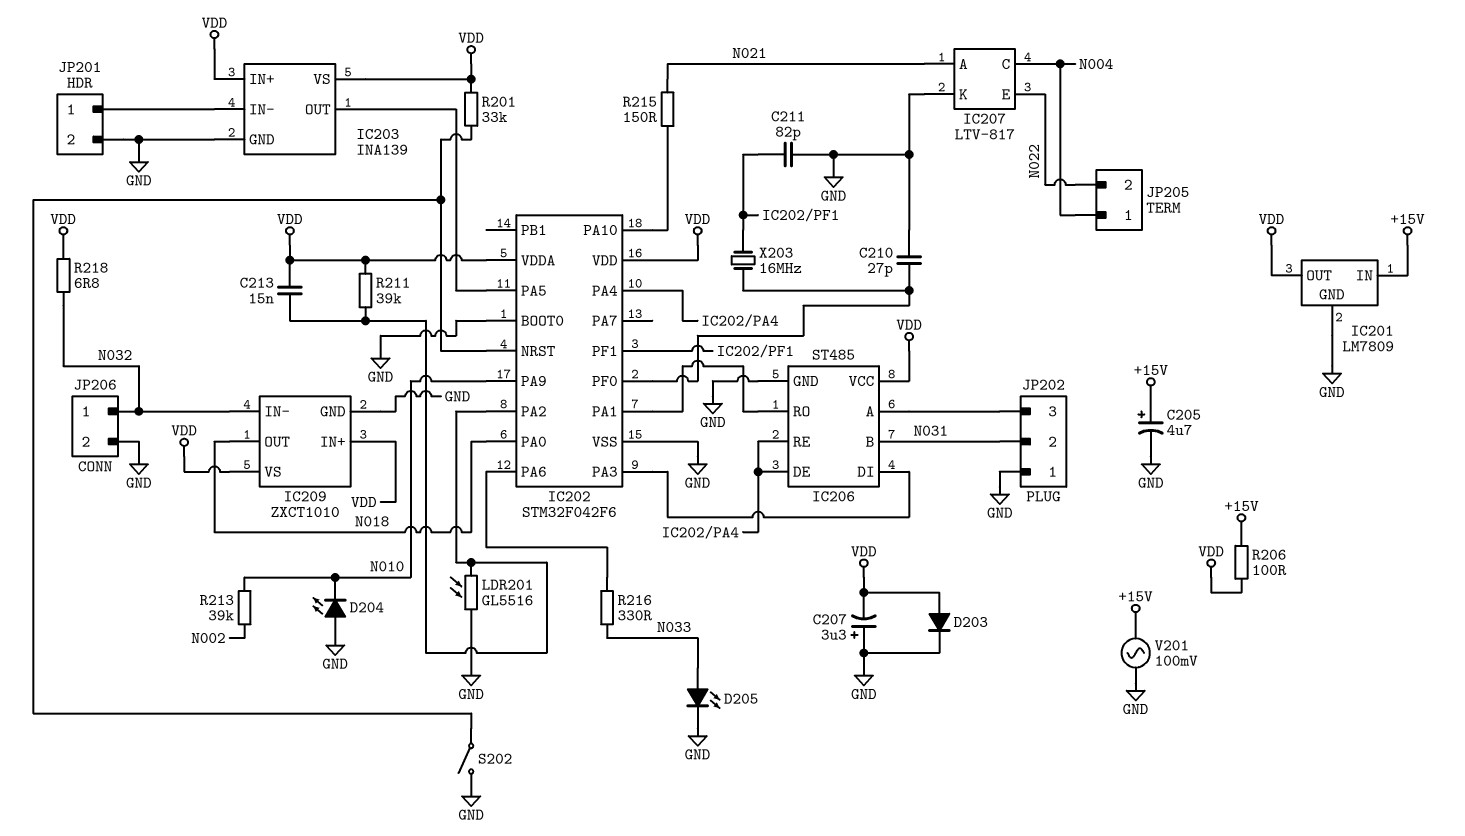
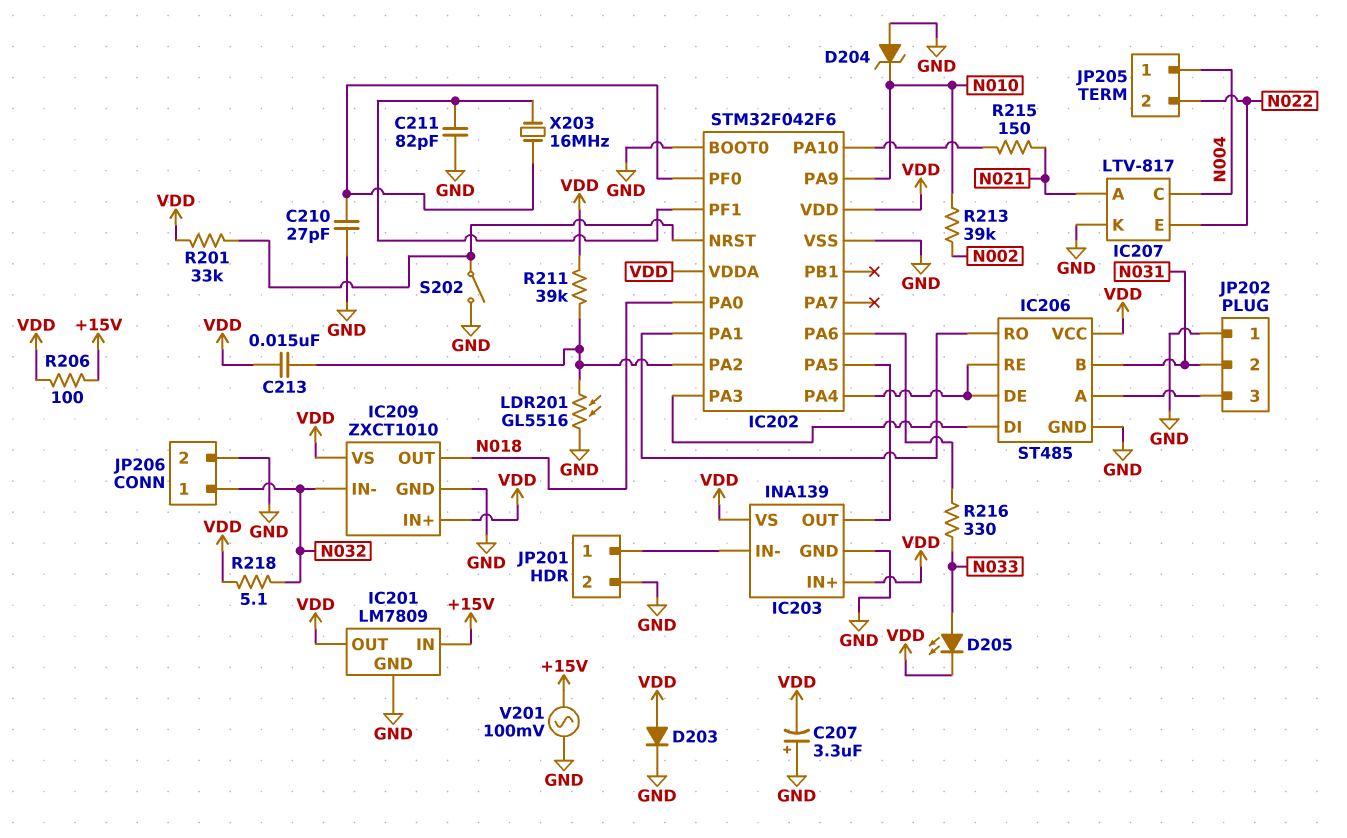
C205: 4.7uF (plus +15V, minus GND) -> none
D204: LED (A GND, K N010) -> zener (A GND, K N010)
D205: LED (A N033, K GND) -> LED (A N033, K VDD)
R218: 6.8 (N032, VDD) -> 5.1 (N032, VDD)

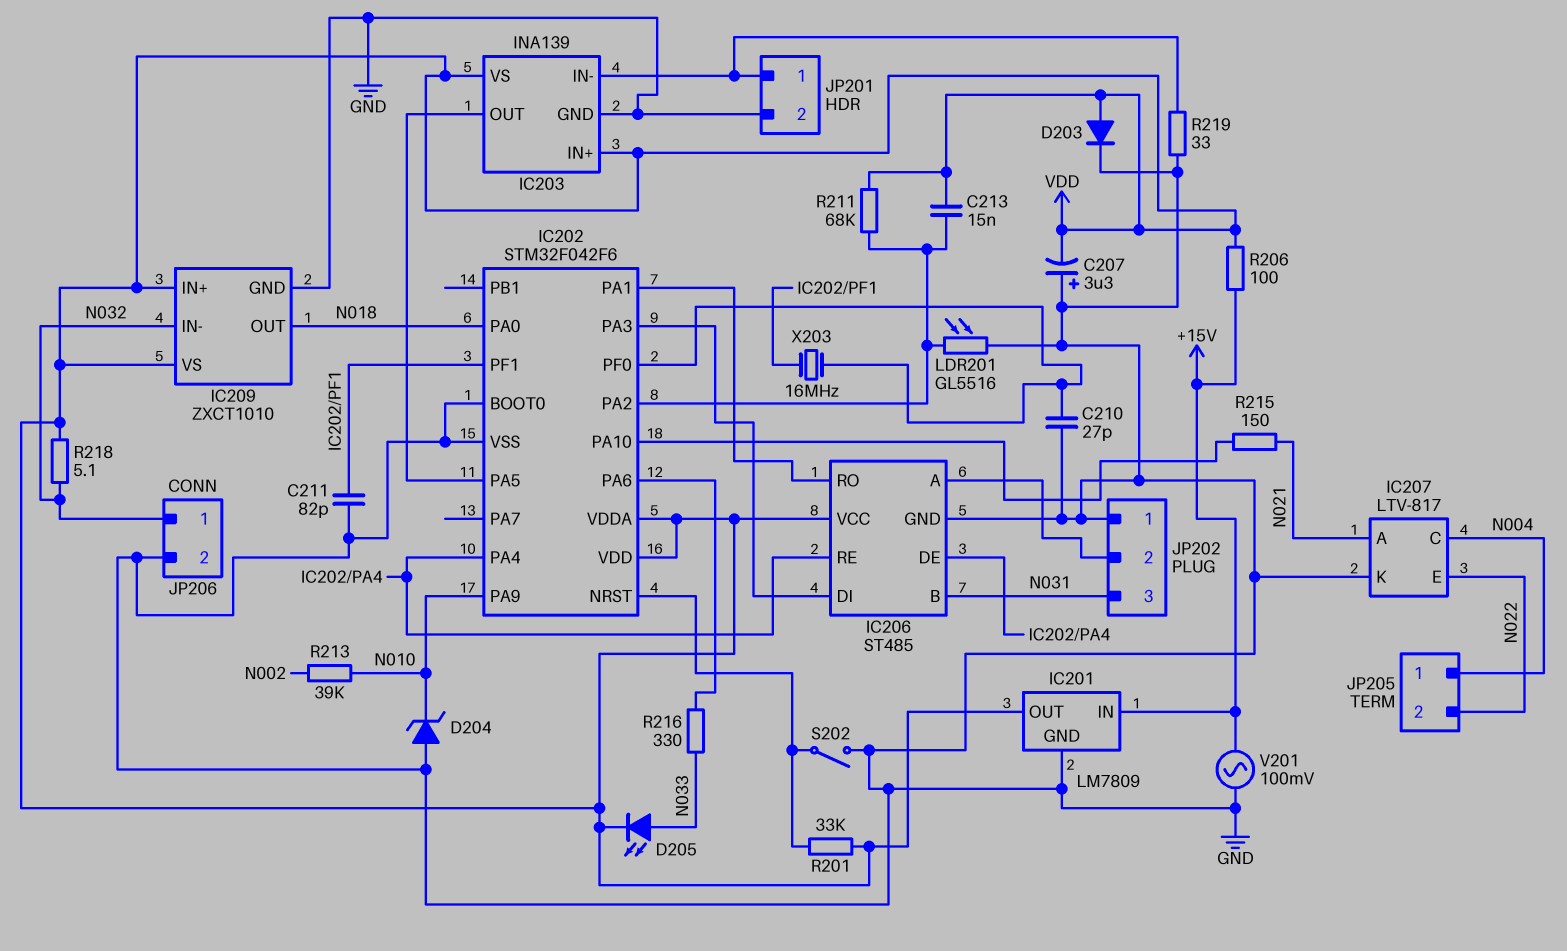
JP202 pin 2: N031 -> IC206/A
JP202 pin 3: IC206/A -> N031
R211: 39k (IC202/PA2, VDD) -> 68k (IC202/PA2, VDD)
R219: none -> 33 (GND, IC203/IN-)

